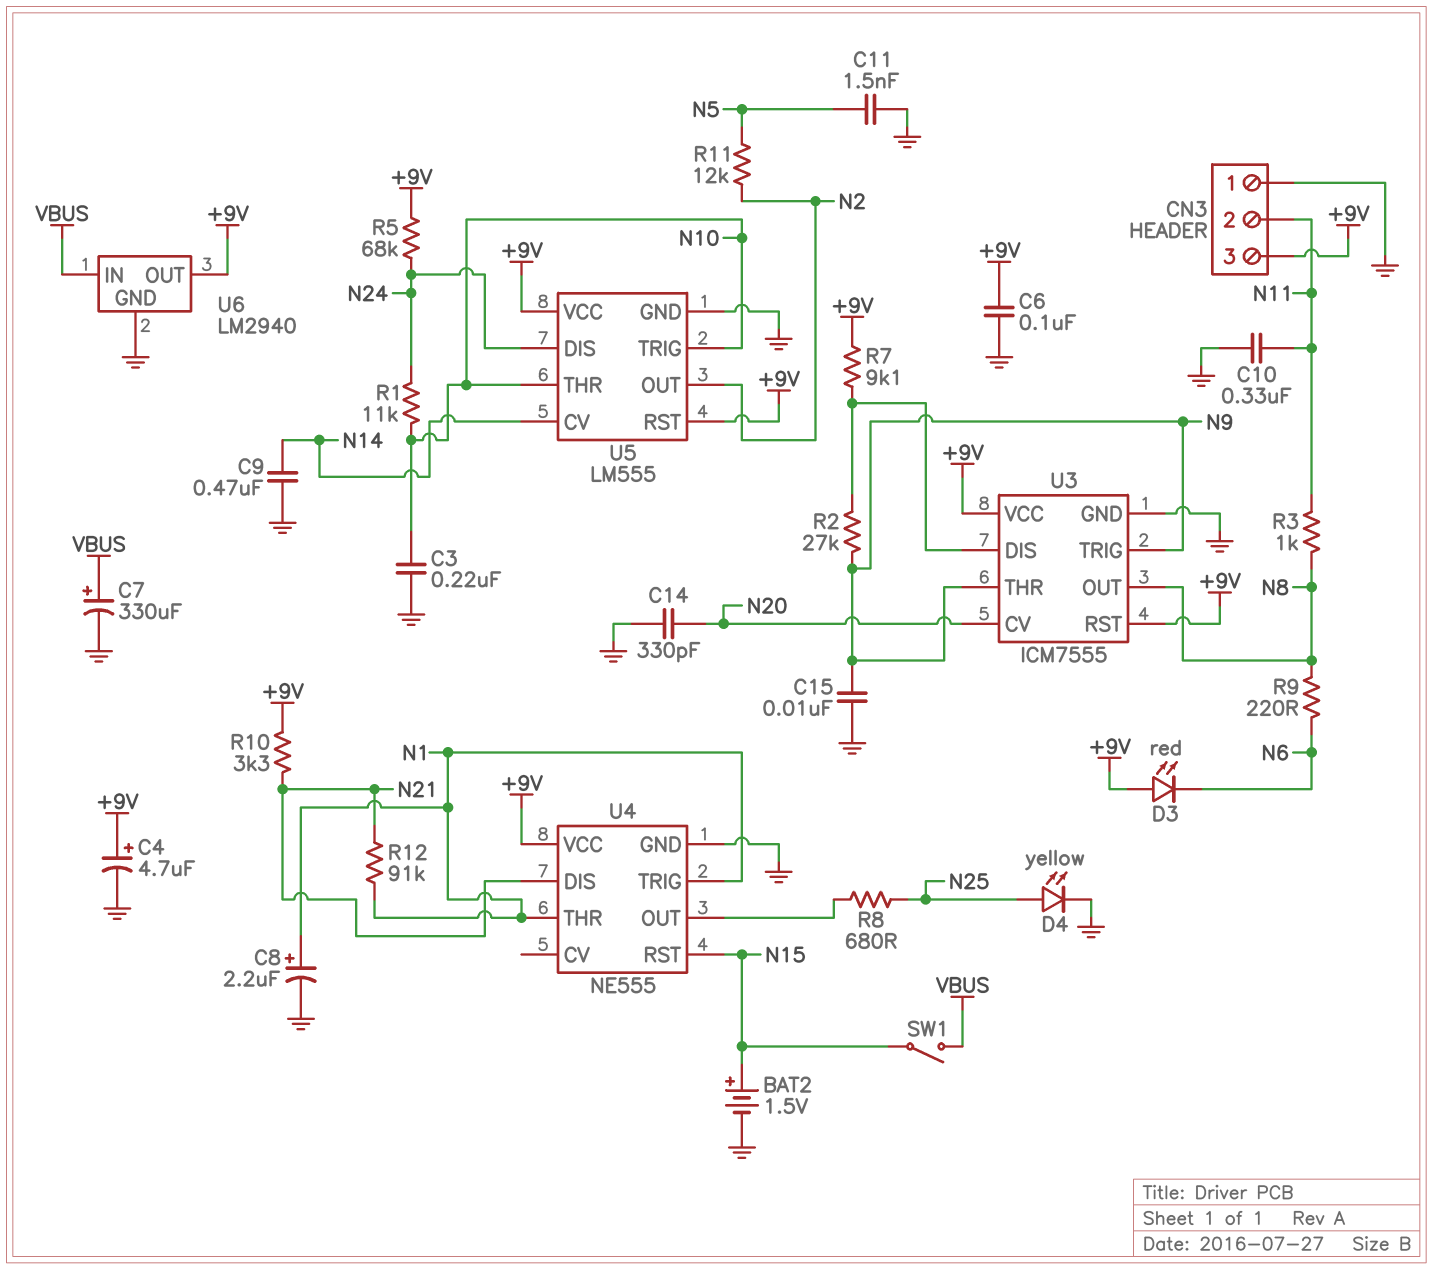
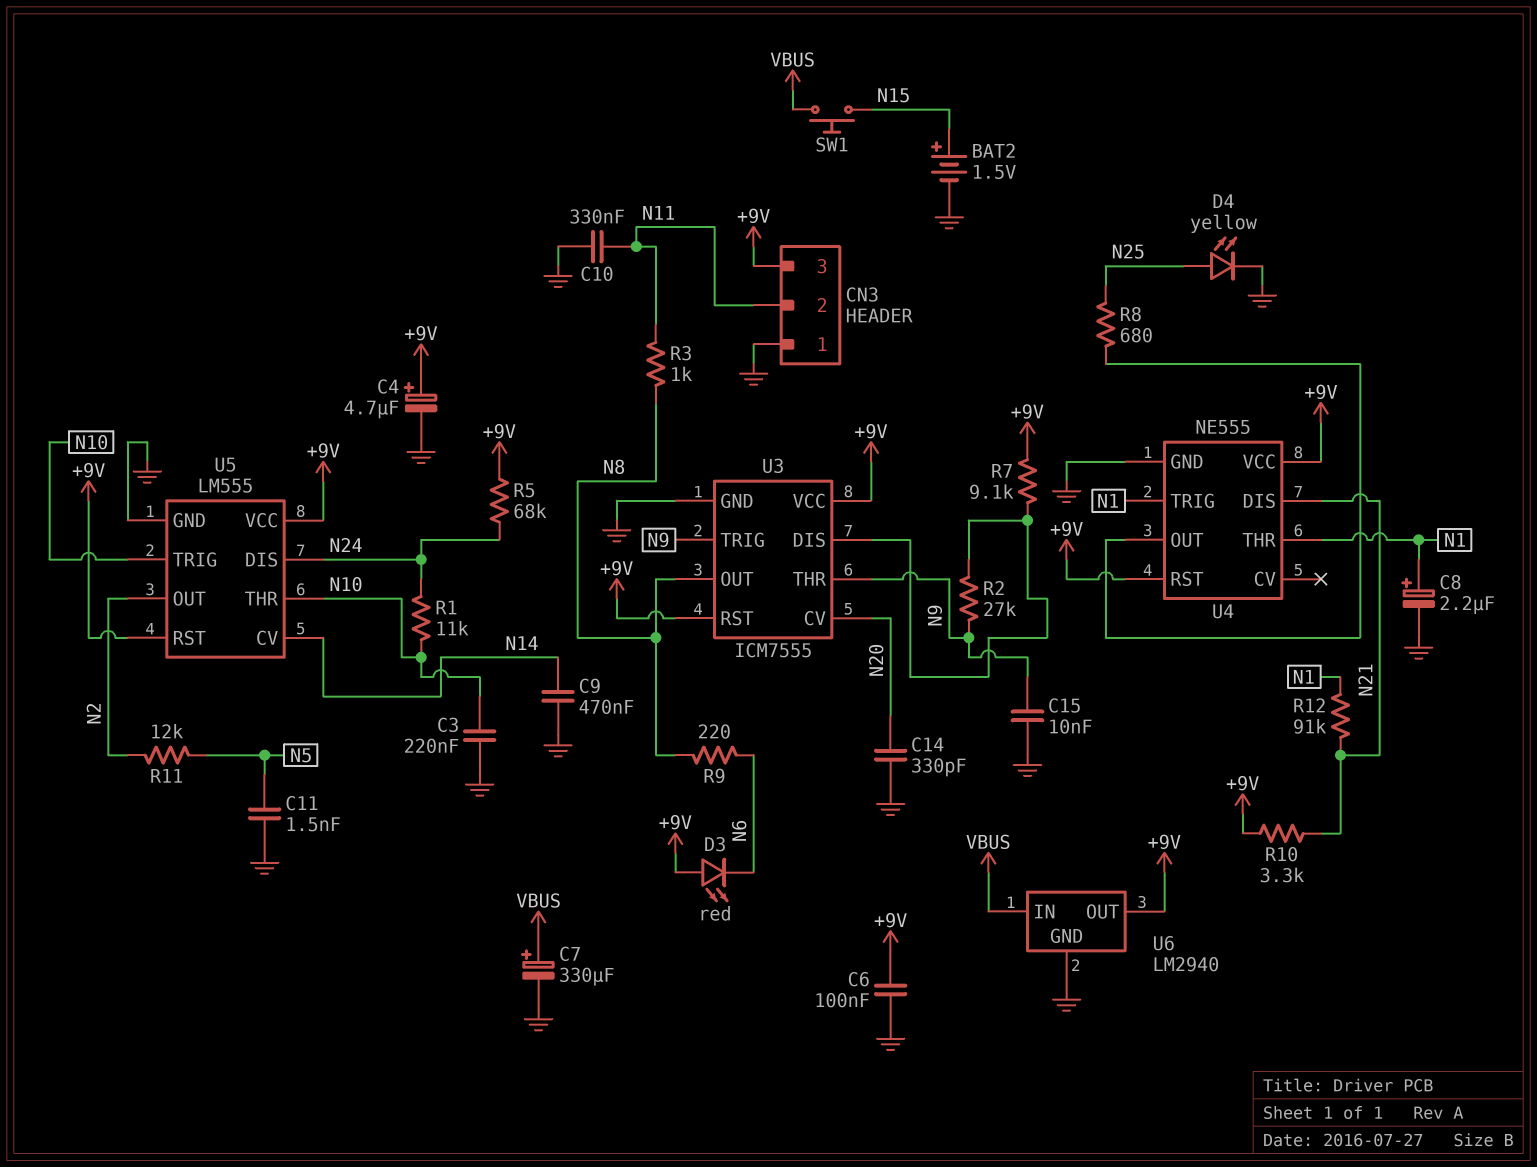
SW1: switch (N15, VBUS) -> button (N15, VBUS)
U4 pin RST: N15 -> +9V

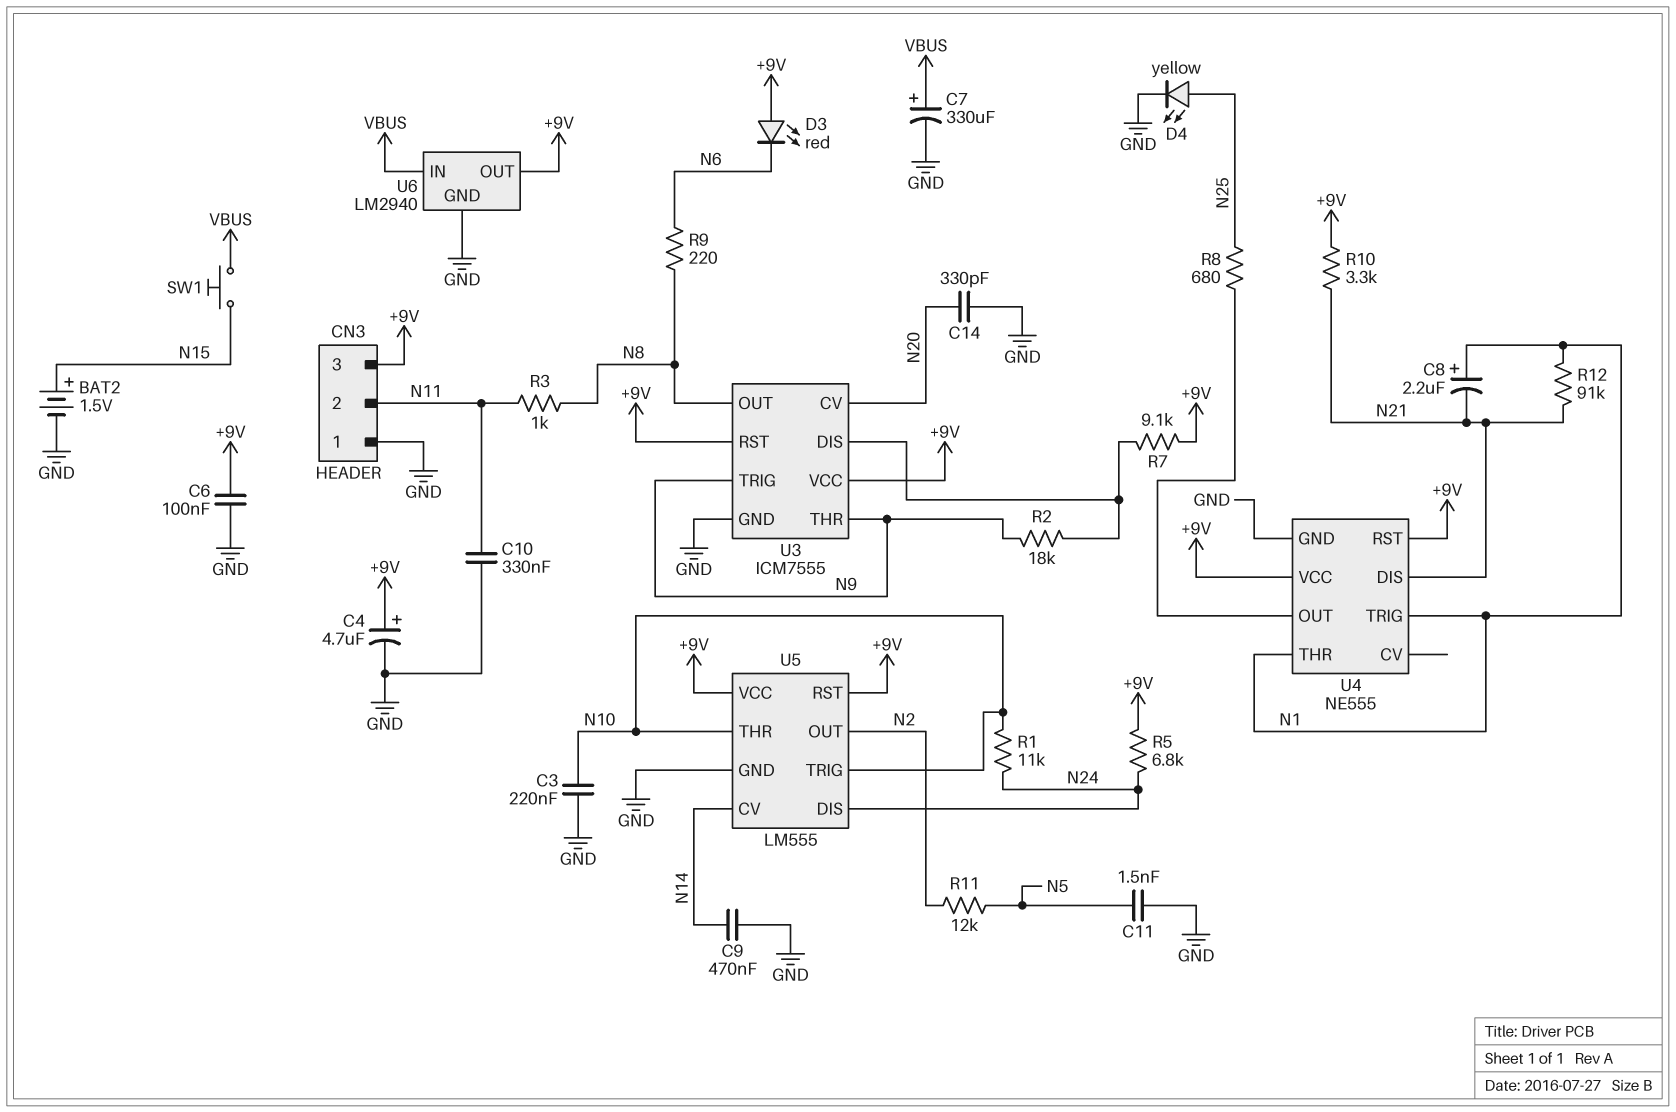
C8: 2.2uF (plus N1, minus GND) -> 2.2uF (plus N1, minus N21)
C15: 10nF (GND, N9) -> none
R2: 27k (N9, U3/DIS) -> 18k (N9, U3/DIS)
R5: 68k (+9V, N24) -> 6.8k (+9V, N24)

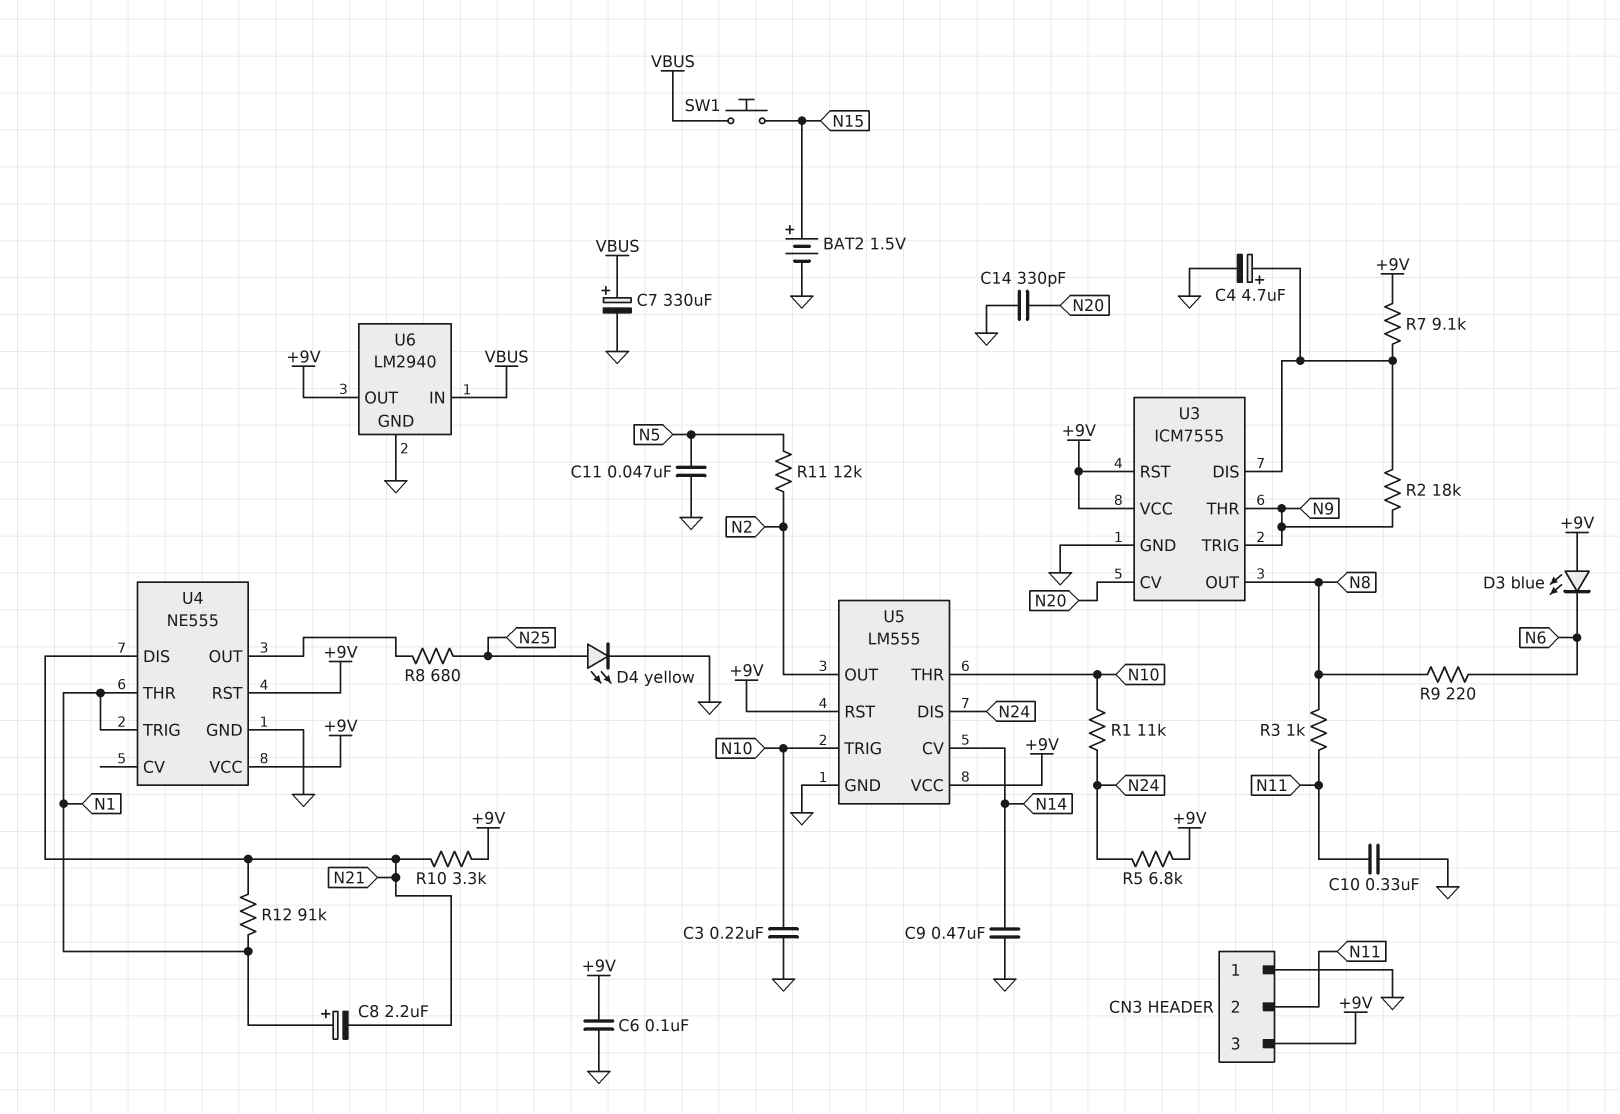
C4: 4.7uF (plus +9V, minus GND) -> 4.7uF (plus U3/DIS, minus GND)
C11: 1.5nF (GND, N5) -> 47nF (GND, N5)
D3: LED red (A +9V, K N6) -> LED blue (A +9V, K N6)

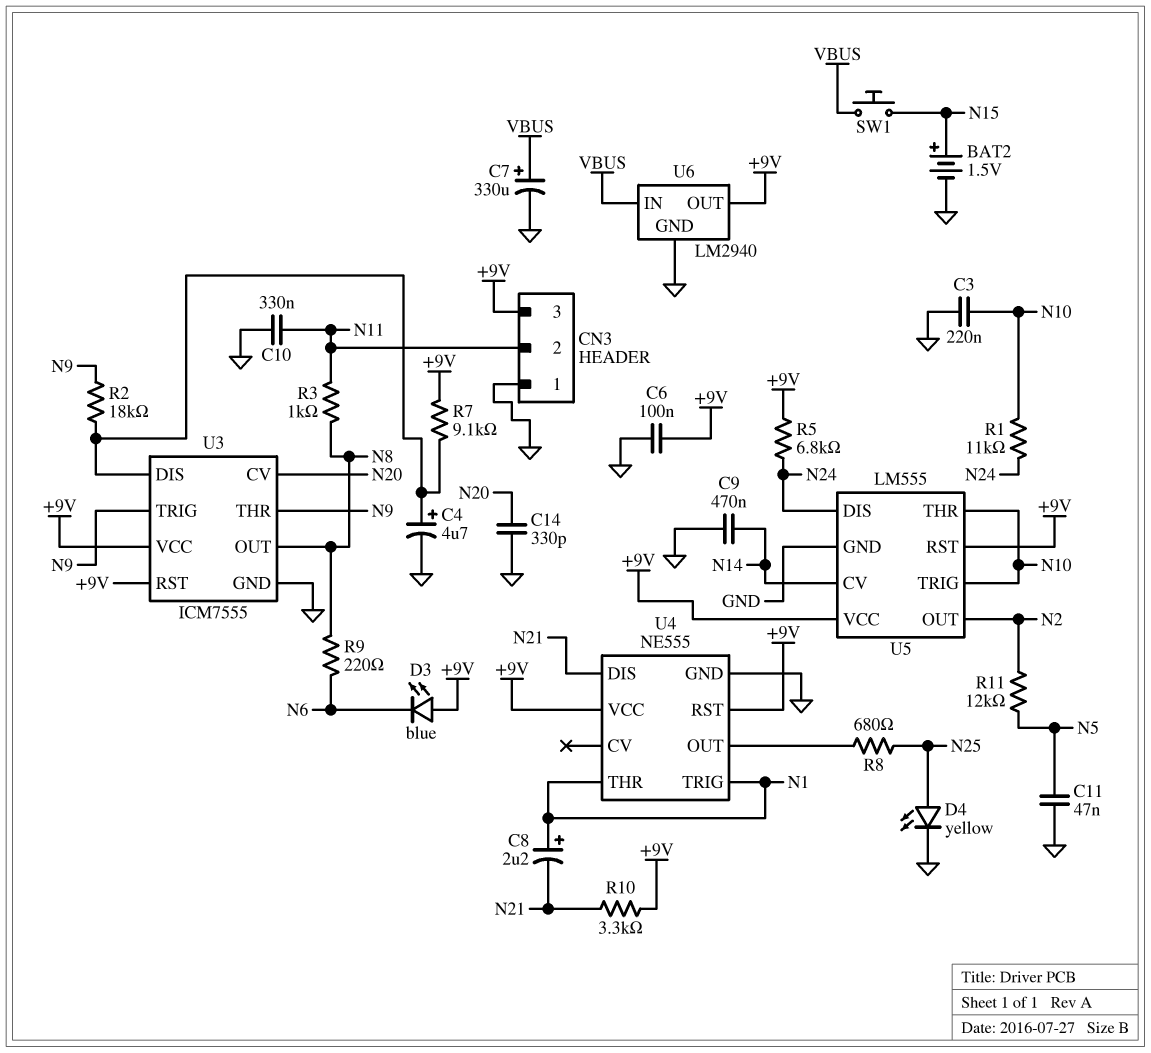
R12: 91k (N1, N21) -> none

